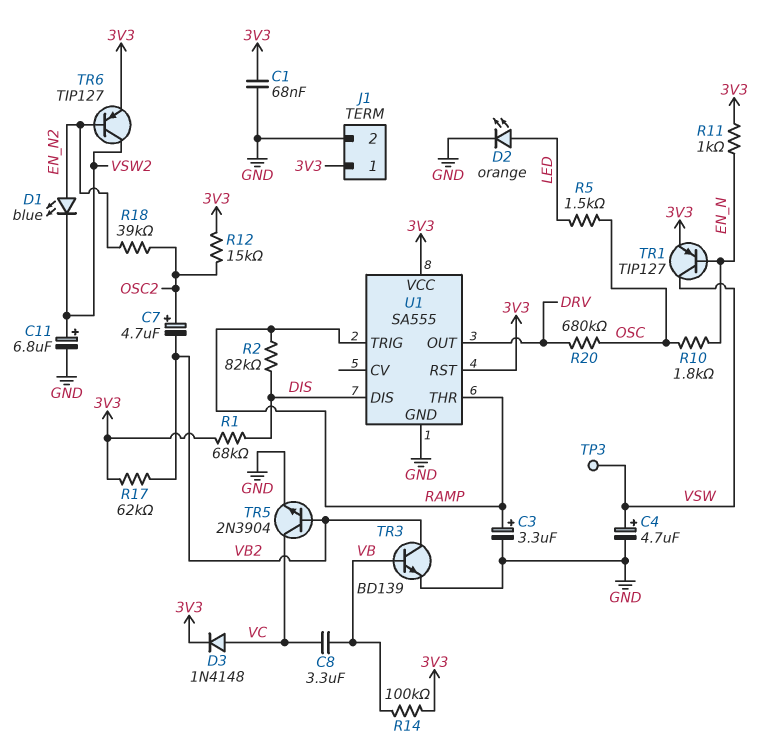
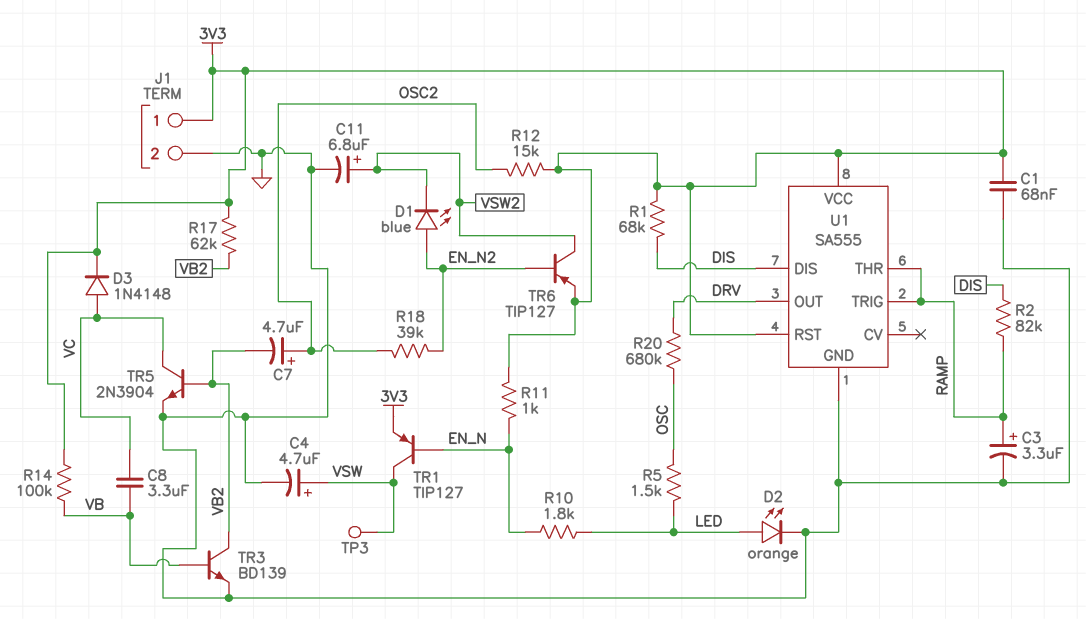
R10: 1.8k (EN_N, OSC) -> 1.8k (EN_N, LED)

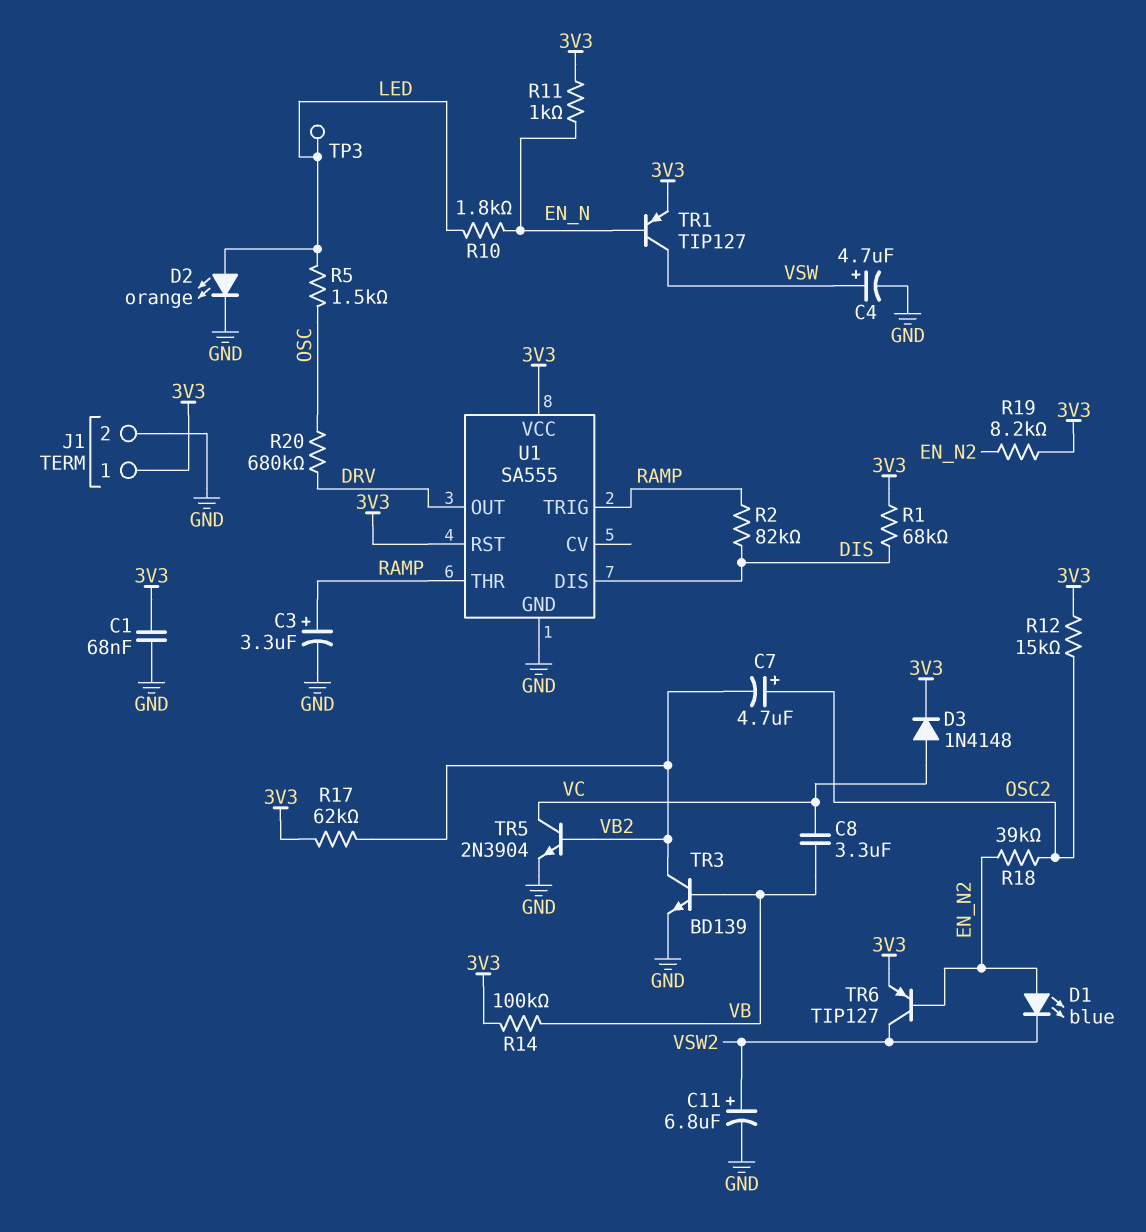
R19: none -> 8.2k (3V3, EN_N2)
TP3: test point (VSW) -> test point (LED)

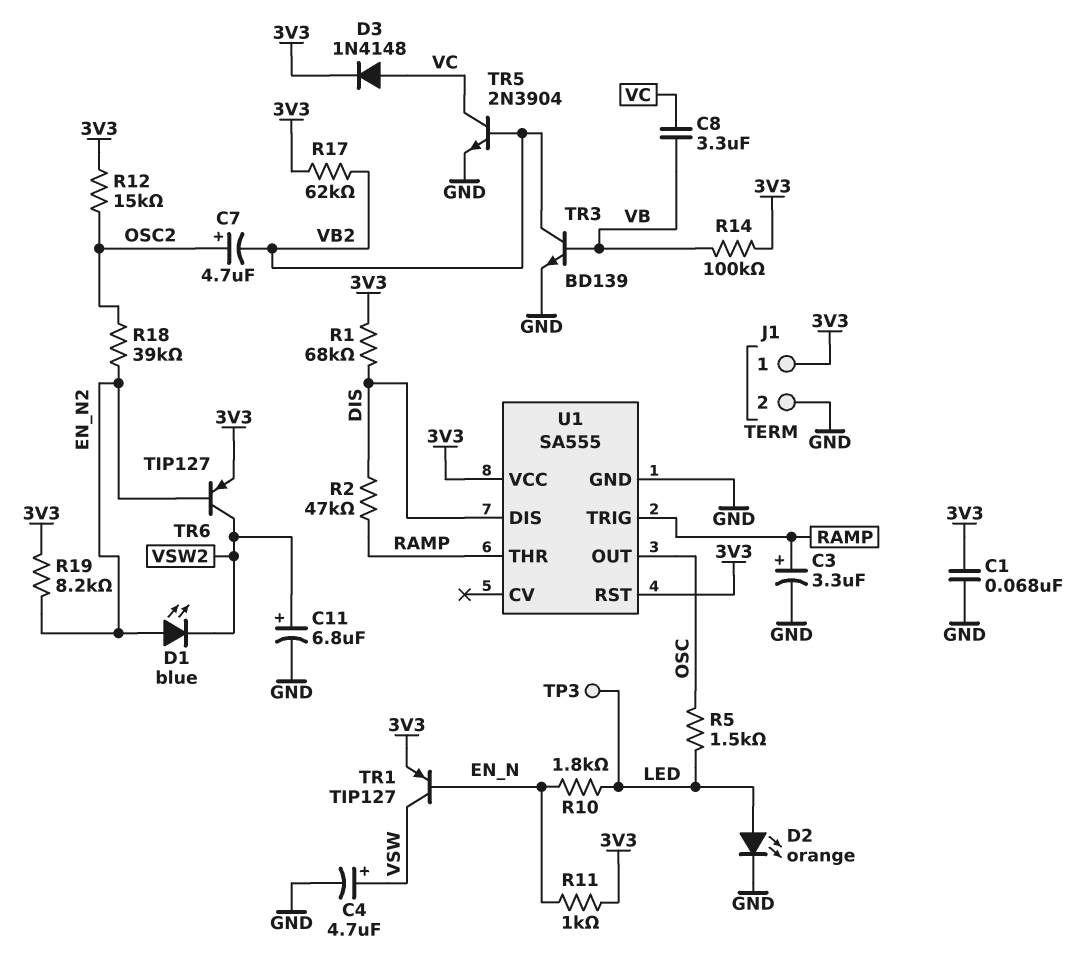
R2: 82k (DIS, RAMP) -> 47k (DIS, RAMP)
R20: 680k (DRV, OSC) -> none
U1 pin OUT: DRV -> OSC

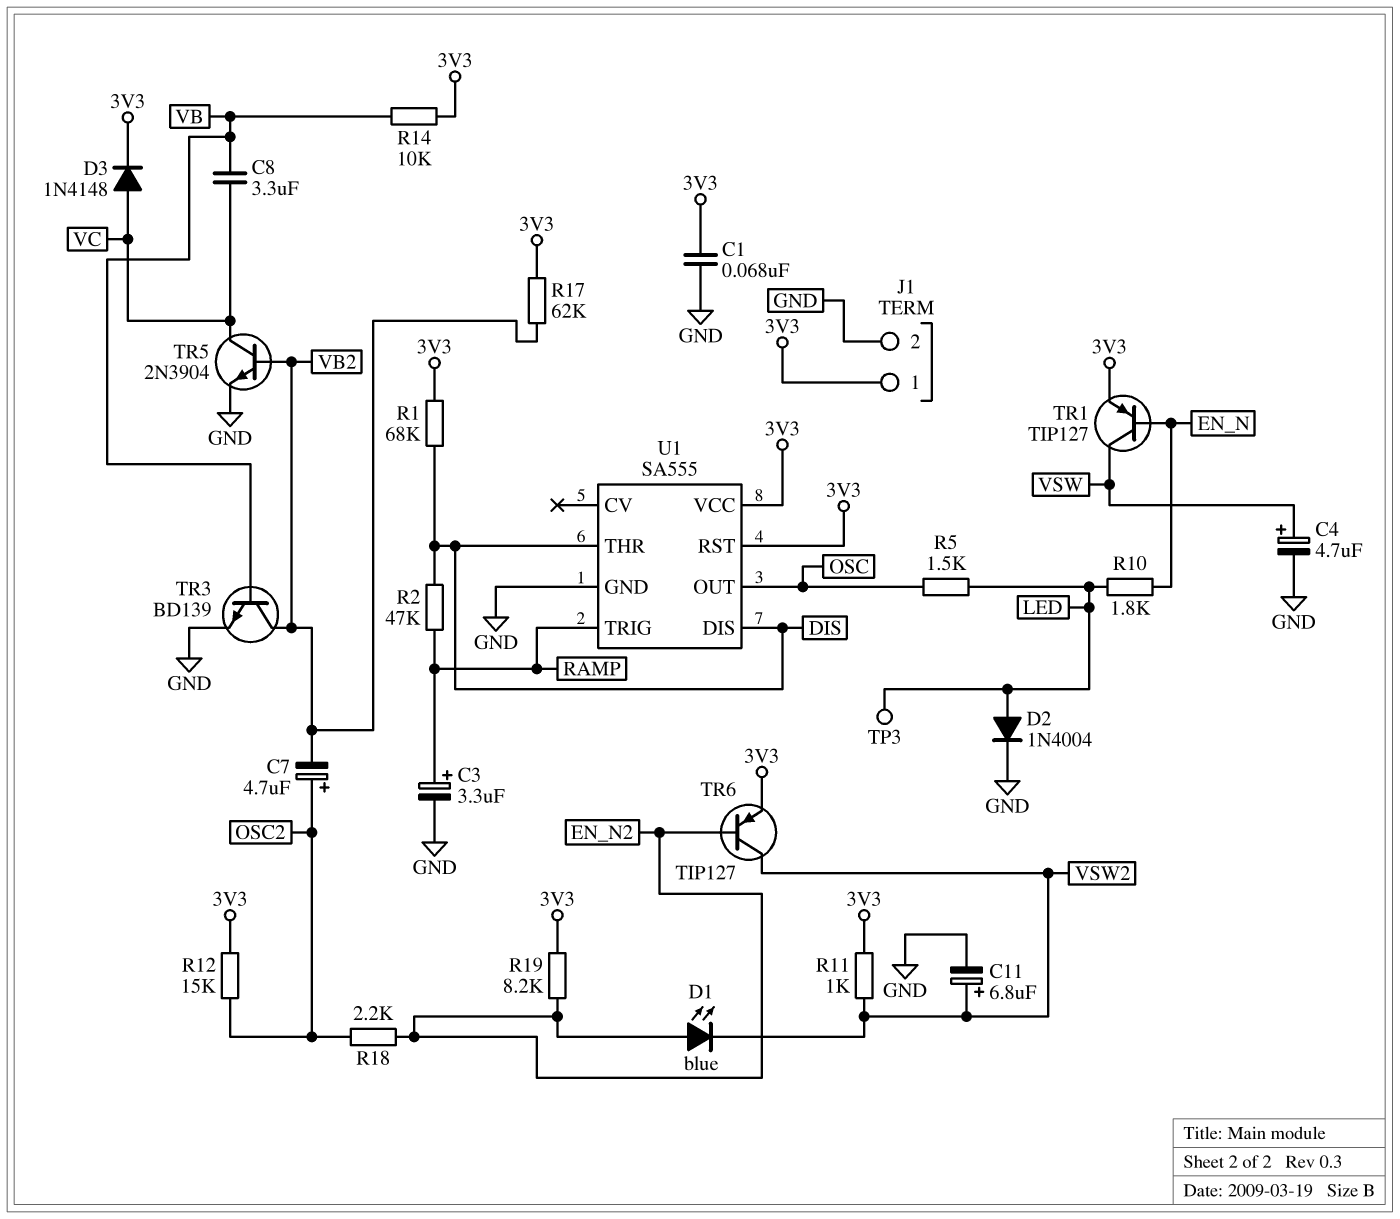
D2: LED orange (A LED, K GND) -> diode 1N4004 (A LED, K GND)
R11: 1k (3V3, EN_N) -> 1k (3V3, VSW2)
R14: 100k (3V3, VB) -> 10k (3V3, VB)
R18: 39k (EN_N2, OSC2) -> 2.2k (EN_N2, OSC2)
U1 pin THR: RAMP -> DIS

